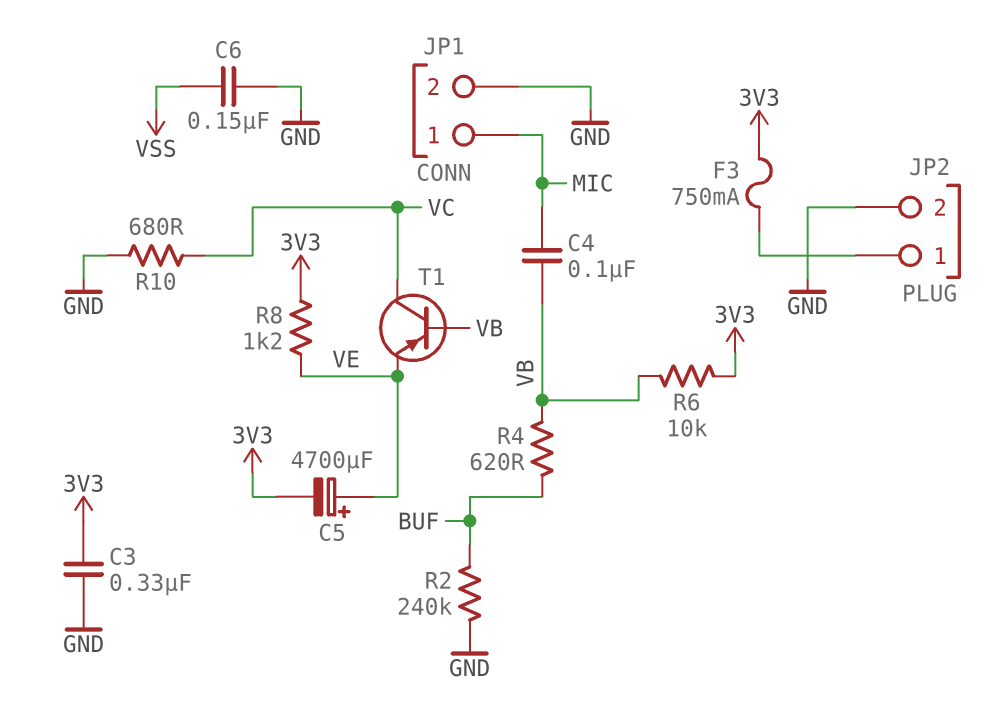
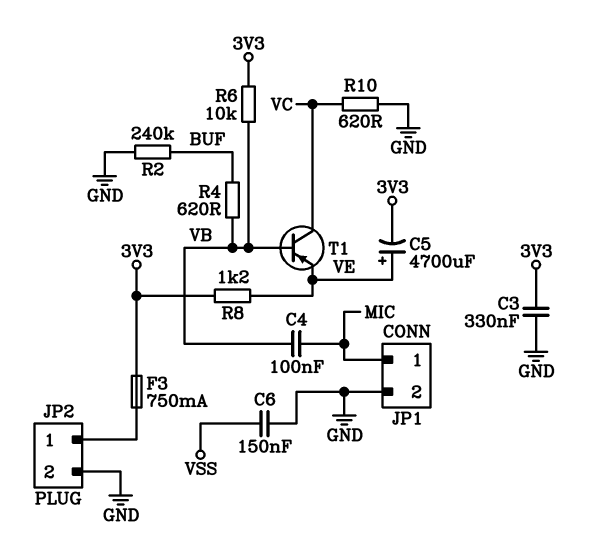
R10: 680 (GND, VC) -> 620 (GND, VC)

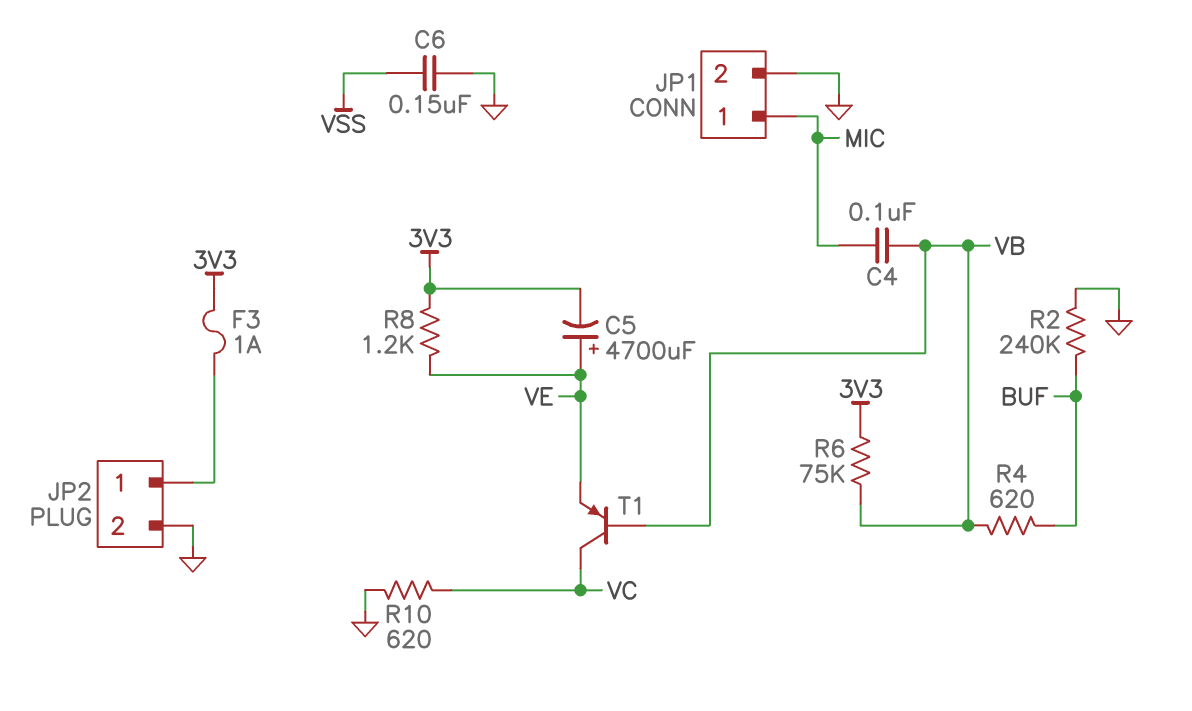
C3: 330nF (3V3, GND) -> none
F3: 750mA (3V3, JP2/1) -> 1A (3V3, JP2/1)
R6: 10k (3V3, VB) -> 75k (3V3, VB)

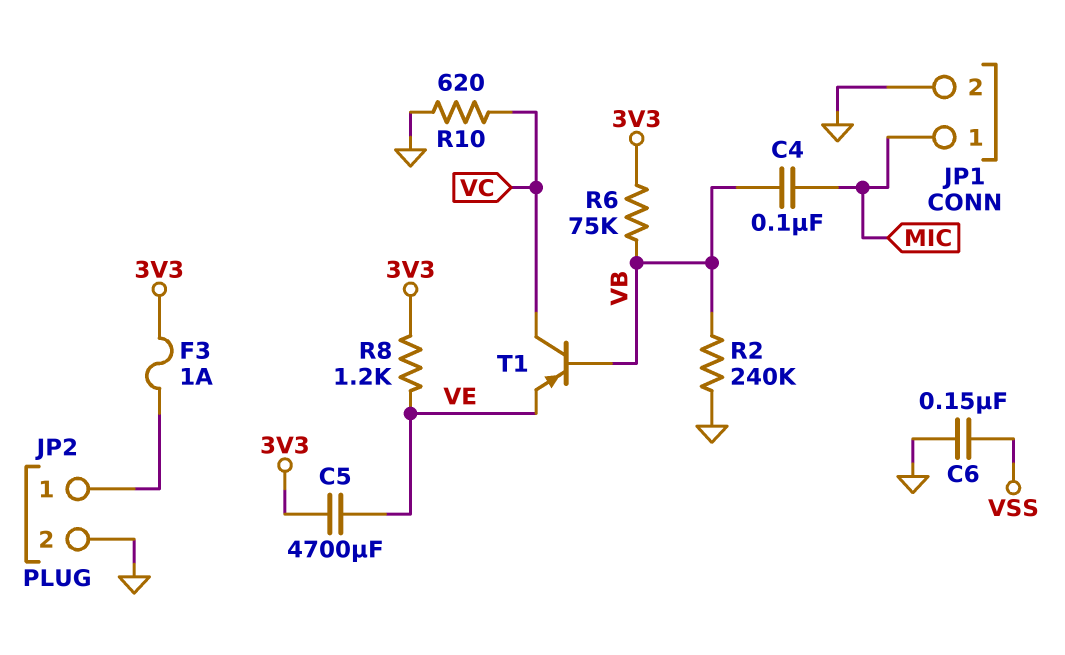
C5: 4700uF (plus VE, minus 3V3) -> 4700uF (3V3, VE)
R2: 240k (BUF, GND) -> 240k (GND, VB)
R4: 620 (BUF, VB) -> none

